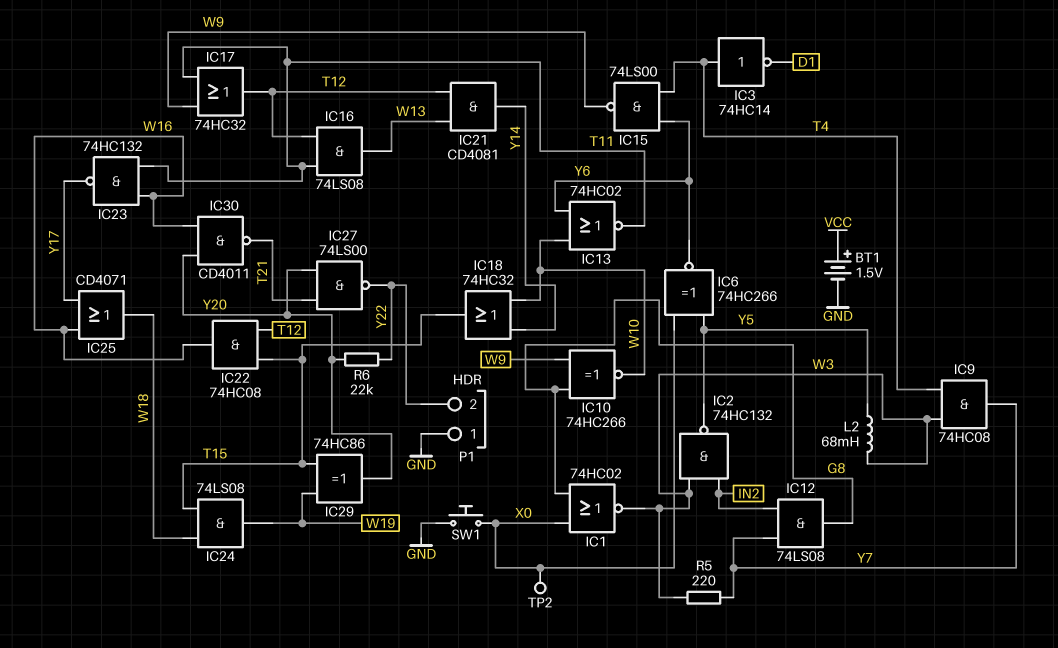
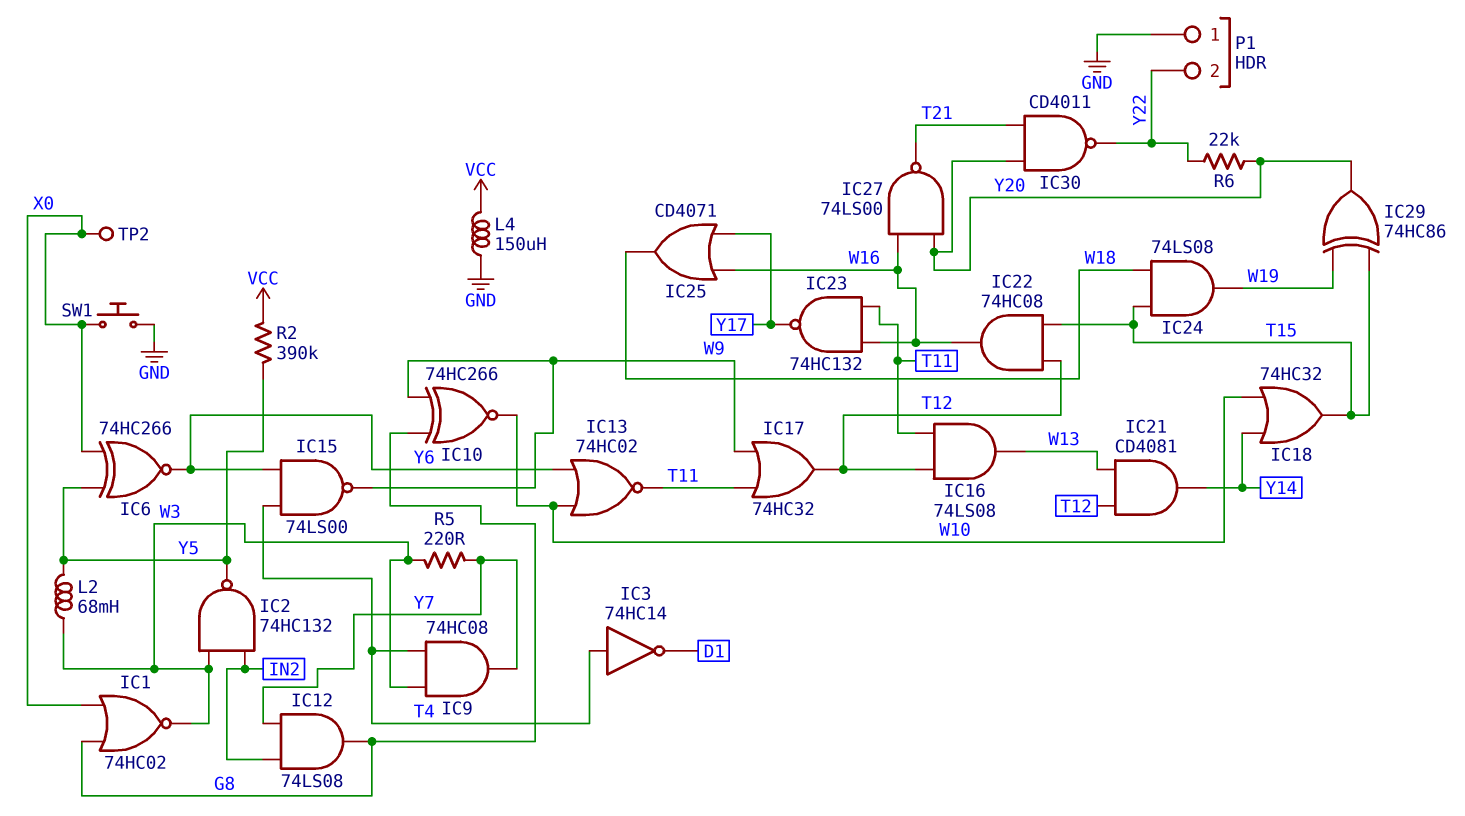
BT1: 1.5V (plus VCC, minus GND) -> none
IC27: NAND 74LS00 (in T21, in Y20, out Y22) -> NAND 74LS00 (in W16, in Y20, out T21)
IC30: NAND CD4011 (in W16, in Y20, out T21) -> NAND CD4011 (in T21, in Y20, out Y22)
L4: none -> 150uH (GND, VCC)
R2: none -> 390k (VCC, Y5)

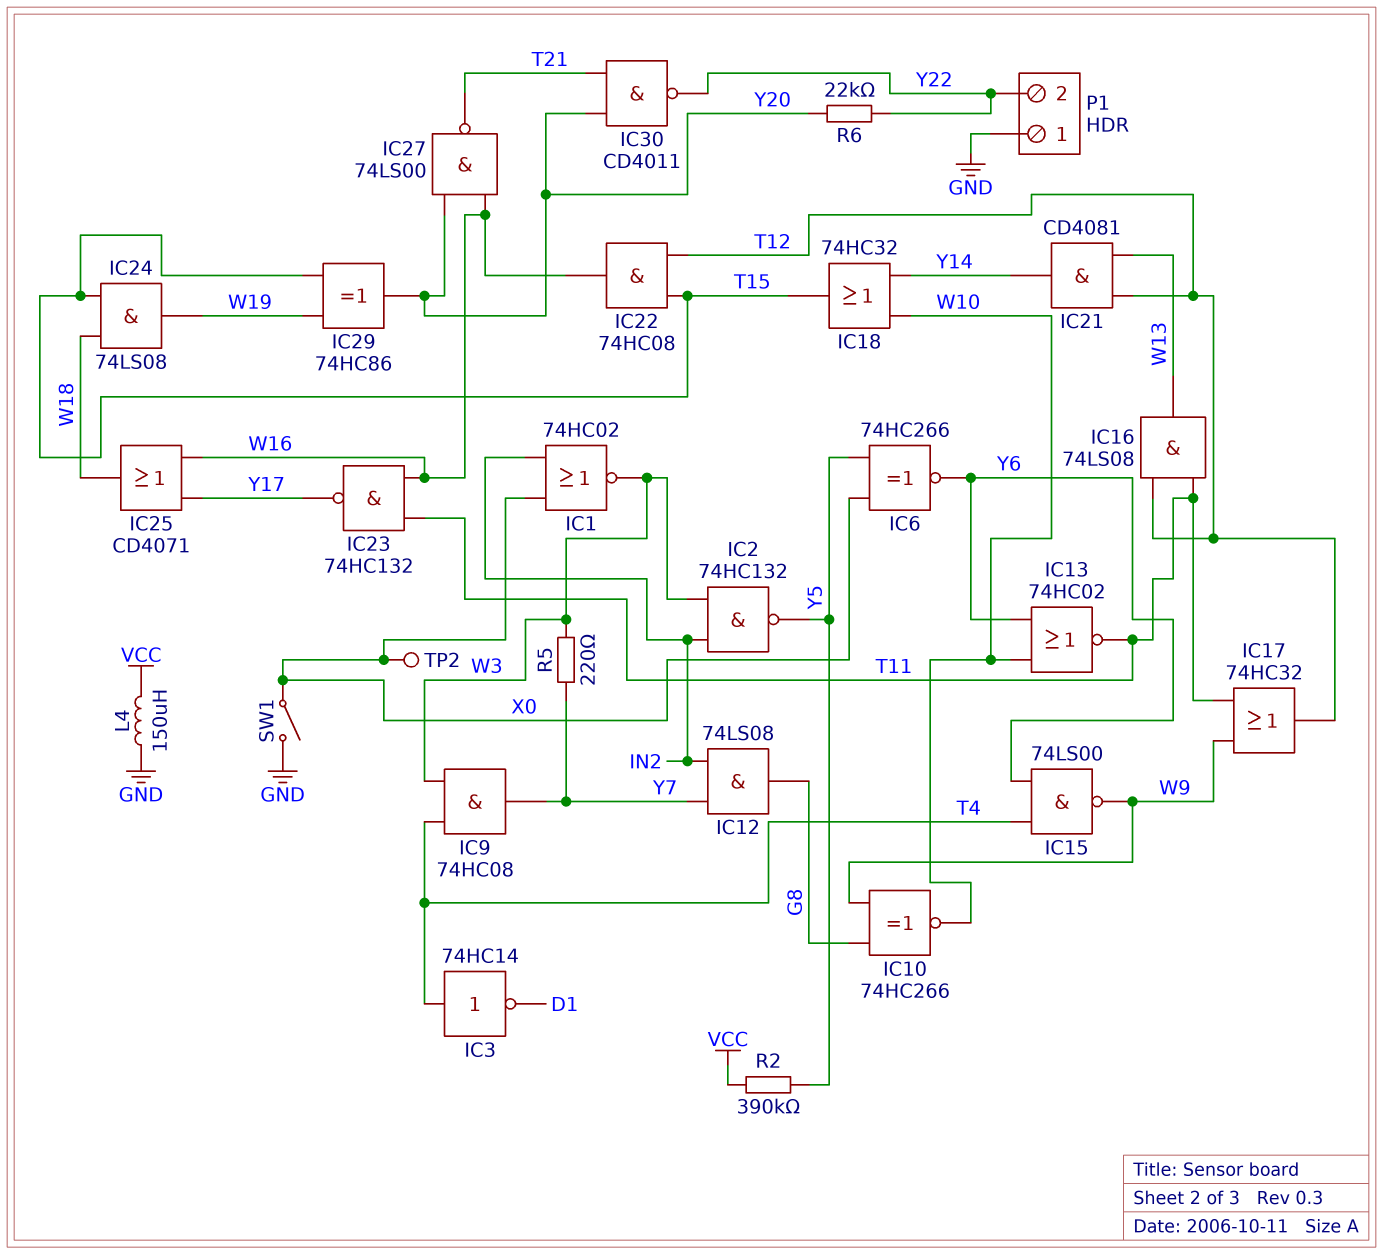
IC1: NOR 74HC02 (in G8, in X0, out W3) -> NOR 74HC02 (in IN2, in X0, out W3)
L2: 68mH (W3, Y5) -> none
SW1: button (GND, X0) -> switch (GND, X0)

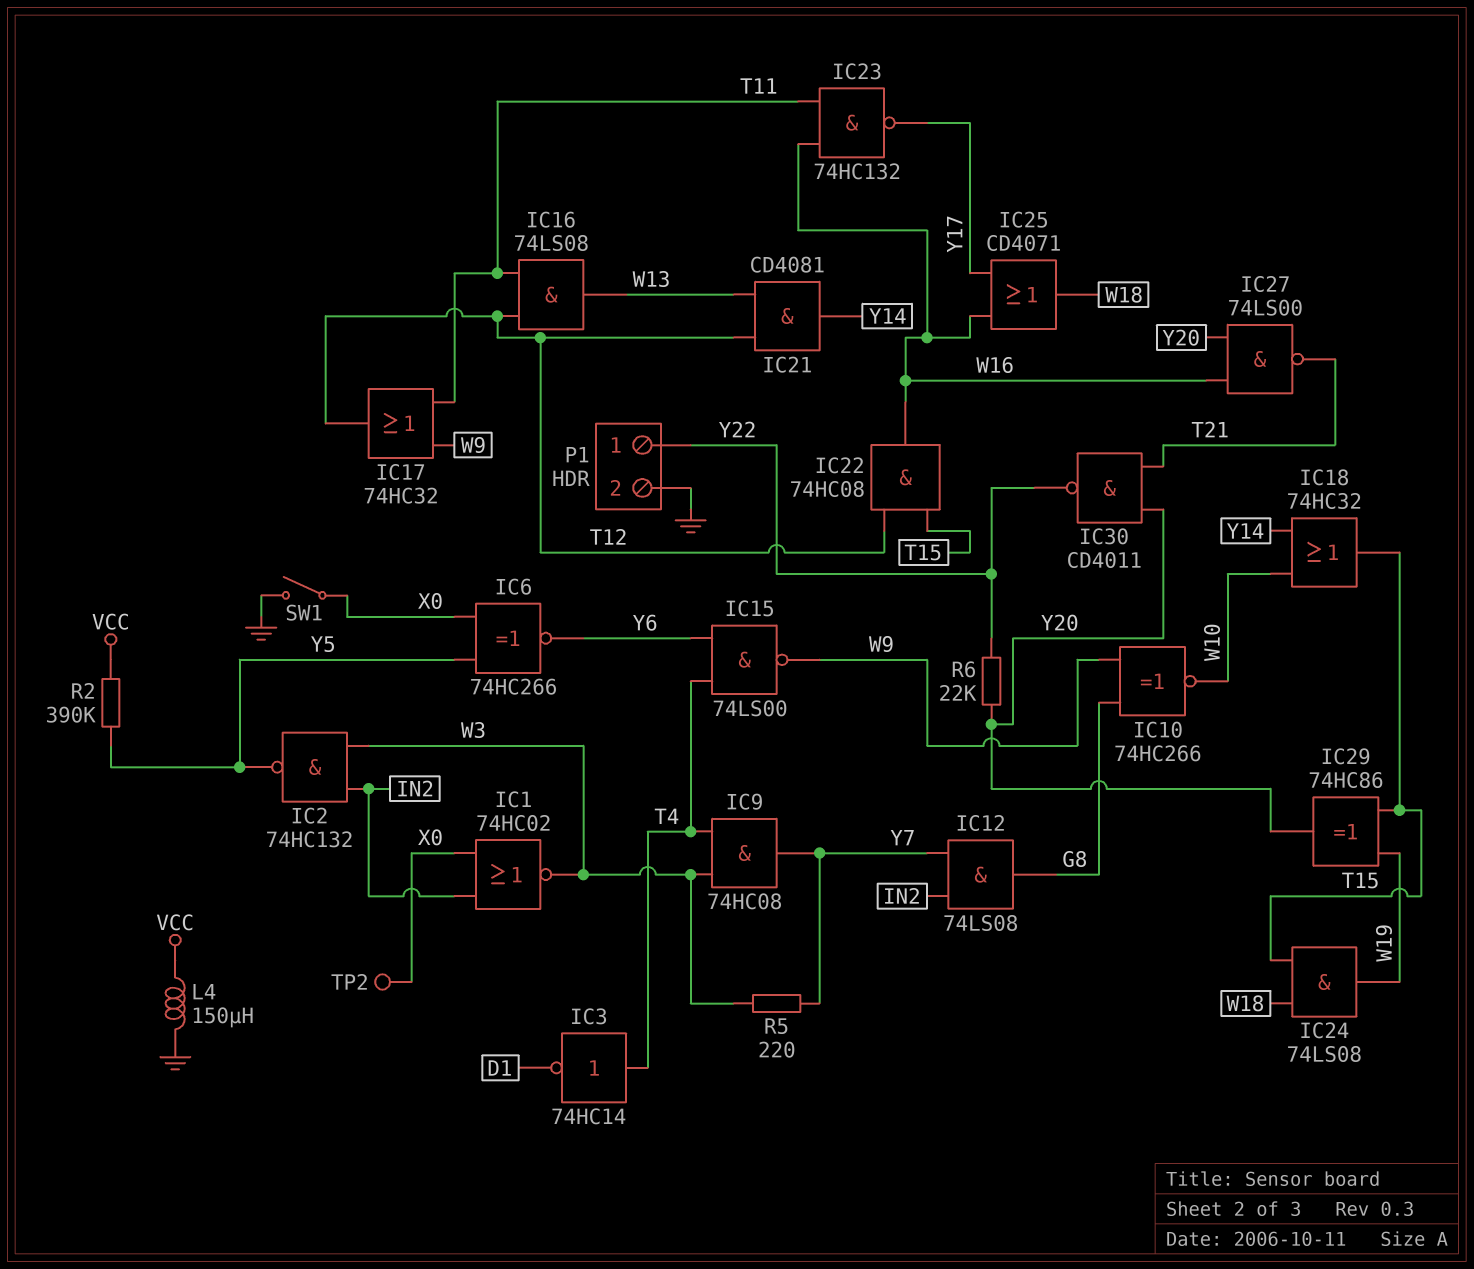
IC13: NOR 74HC02 (in W10, in Y6, out T11) -> none
P1 pin 1: GND -> Y22
P1 pin 2: Y22 -> GND

